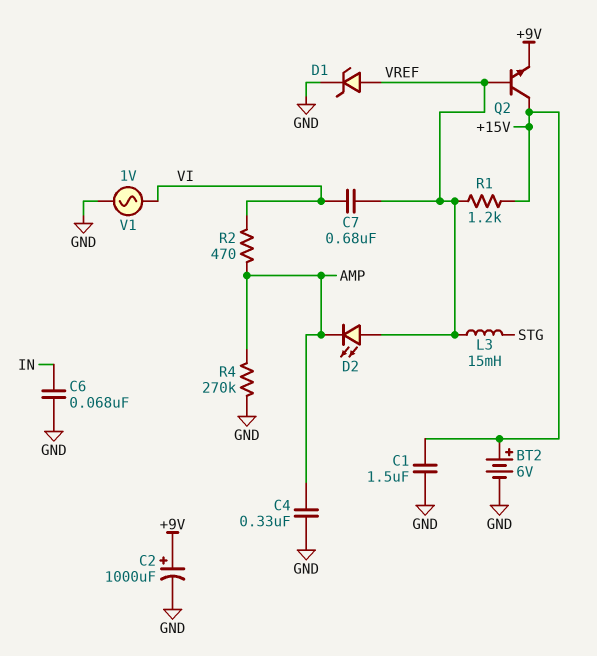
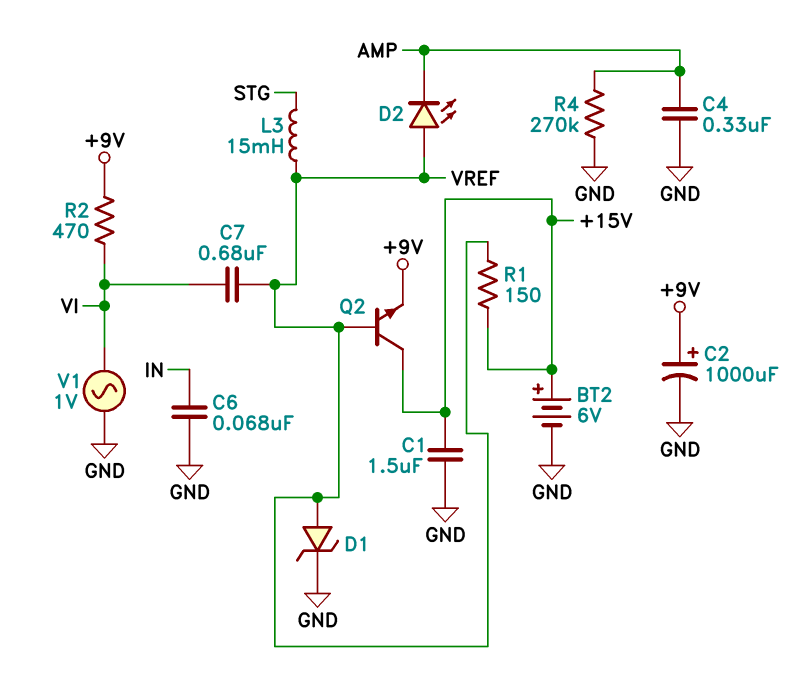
R1: 1.2k (+15V, VREF) -> 150 (+15V, VREF)
R2: 470 (AMP, VI) -> 470 (+9V, VI)

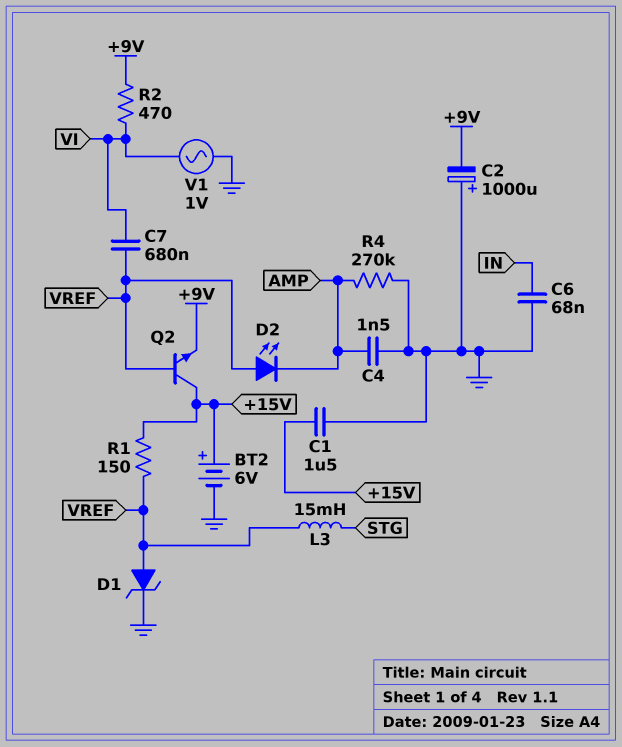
C2: 1000uF (plus +9V, minus GND) -> 1000uF (plus GND, minus +9V)
C4: 330nF (AMP, GND) -> 1.5nF (AMP, GND)

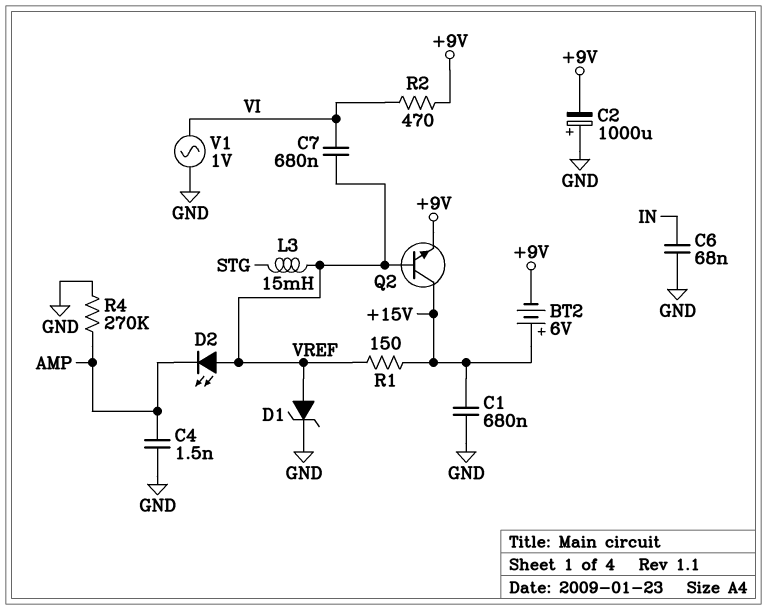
BT2: 6V (plus +15V, minus GND) -> 6V (plus +15V, minus +9V)
C1: 1.5uF (+15V, GND) -> 680nF (+15V, GND)

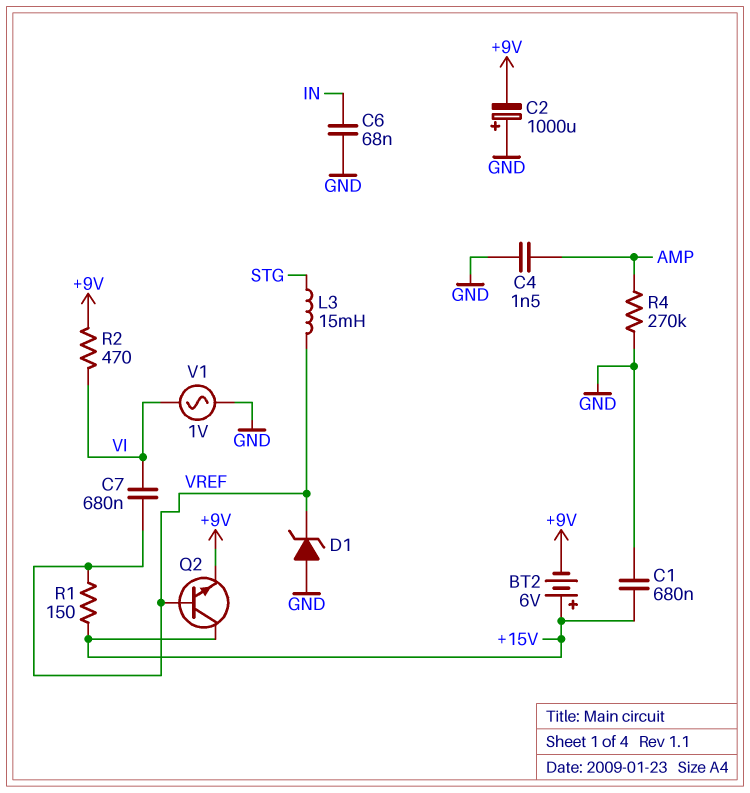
D1: zener (A VREF, K GND) -> zener (A GND, K VREF)
D2: LED (A VREF, K AMP) -> none

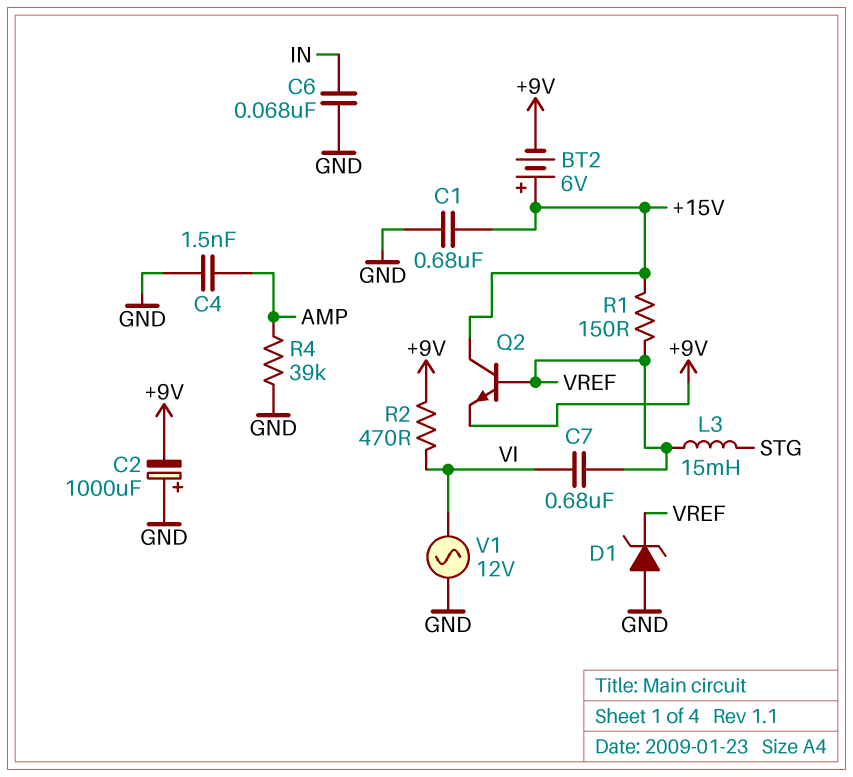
R4: 270k (AMP, GND) -> 39k (AMP, GND)
V1: AC 1V (GND, VI) -> AC 12V (GND, VI)

